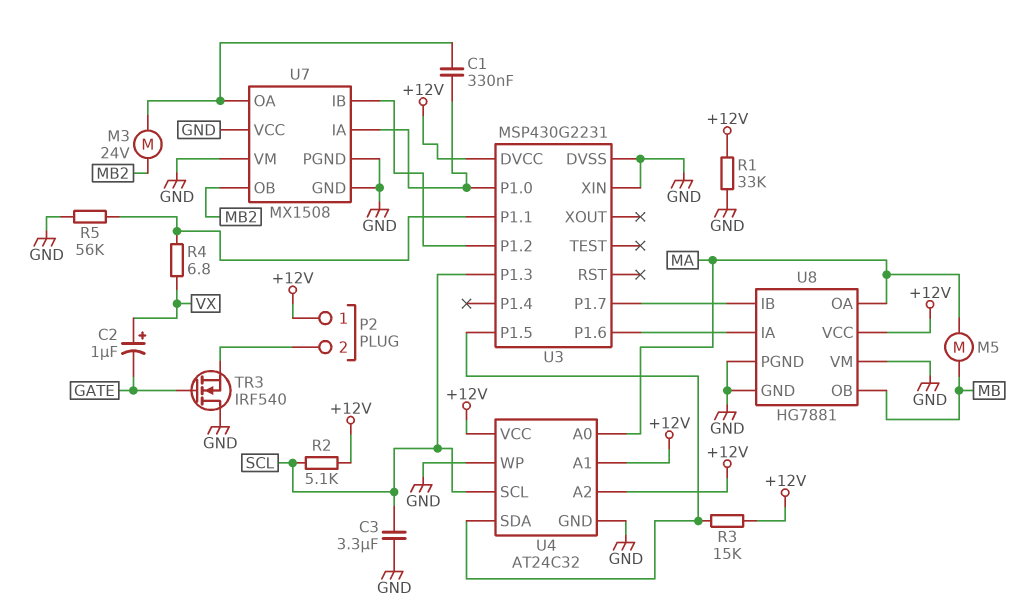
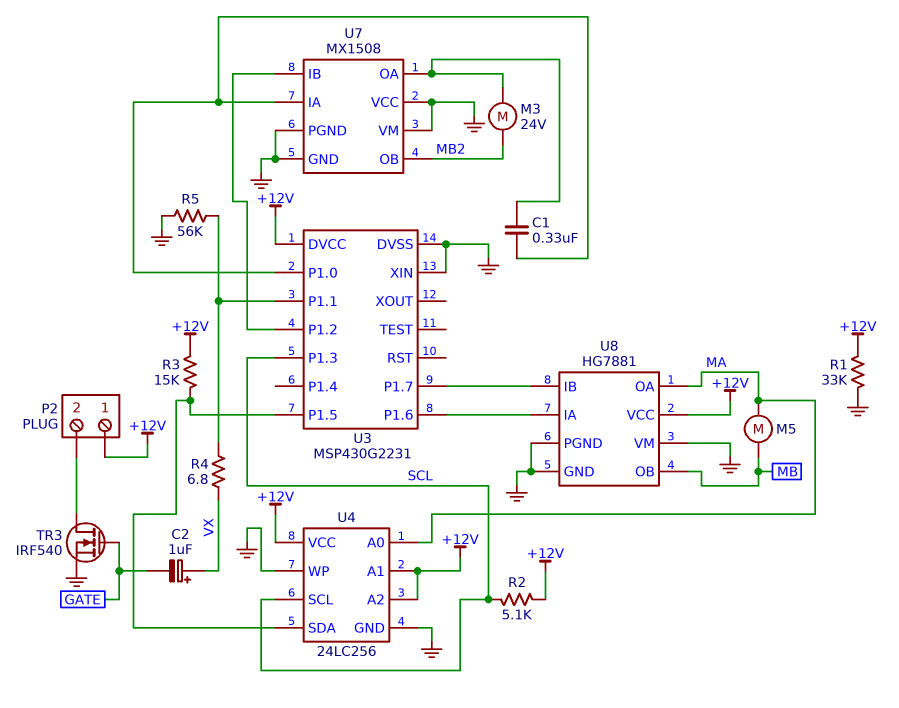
C3: 3.3uF (GND, SCL) -> none
TR3: NMOS IRF540 (G GATE, D GND, S P2/2) -> NMOS IRF540 (G GATE, D P2/2, S GND)
U4: AT24C32 -> 24LC256

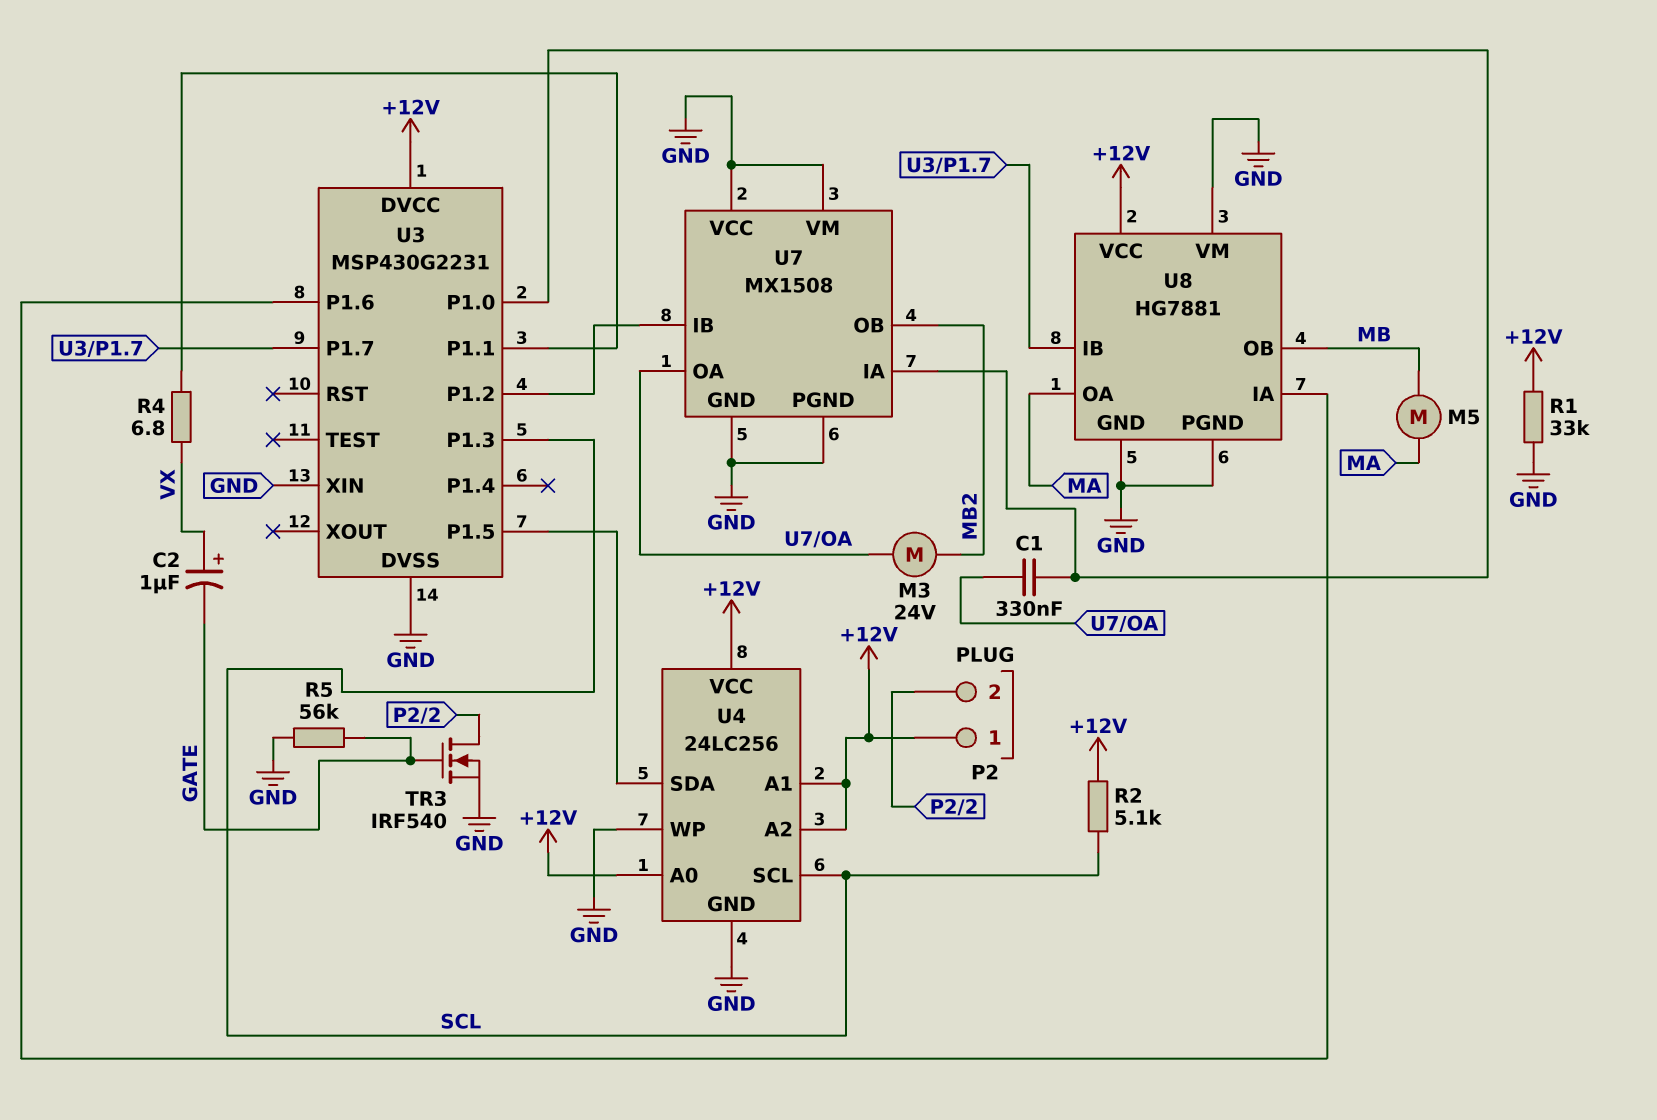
R3: 15k (+12V, U3/P1.5) -> none
R5: 56k (GND, U3/P1.1) -> 56k (GATE, GND)
U4 pin A0: MA -> +12V

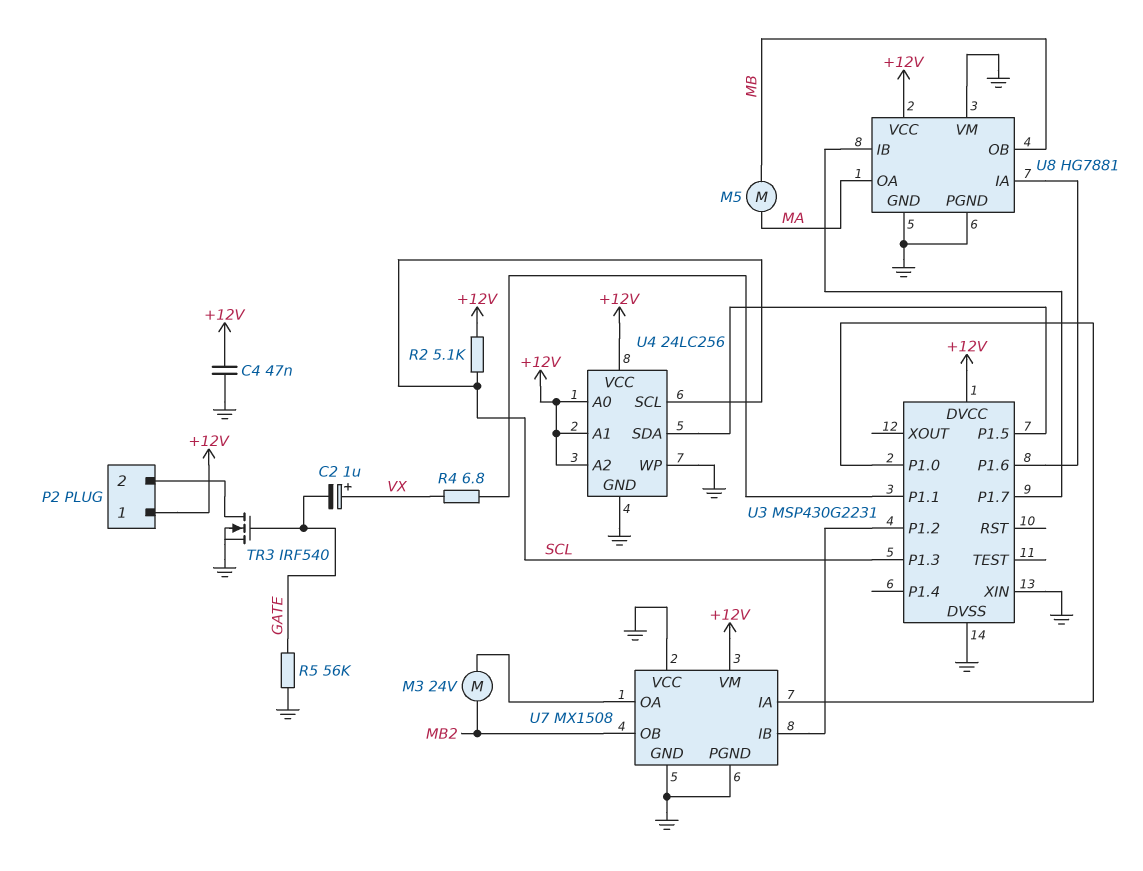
C1: 330nF (U3/P1.0, U7/OA) -> none
C4: none -> 47nF (+12V, GND)
R1: 33k (+12V, GND) -> none
U7 pin VM: GND -> +12V

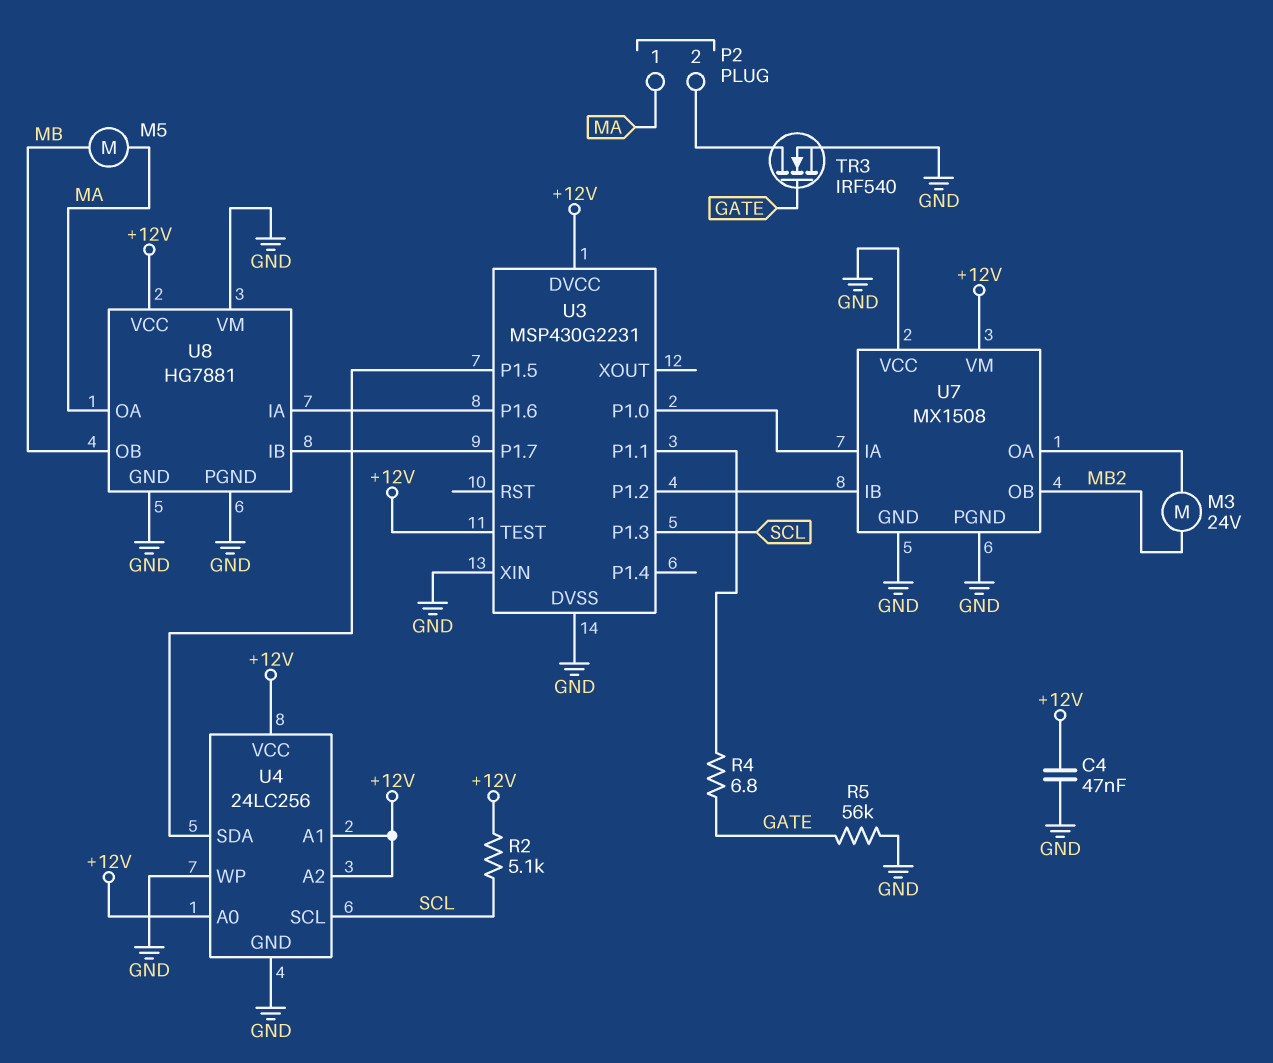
C2: 1uF (plus VX, minus GATE) -> none
P2 pin 1: +12V -> MA
R4: 6.8 (U3/P1.1, VX) -> 6.8 (GATE, U3/P1.1)
U3 pin TEST: none -> +12V

